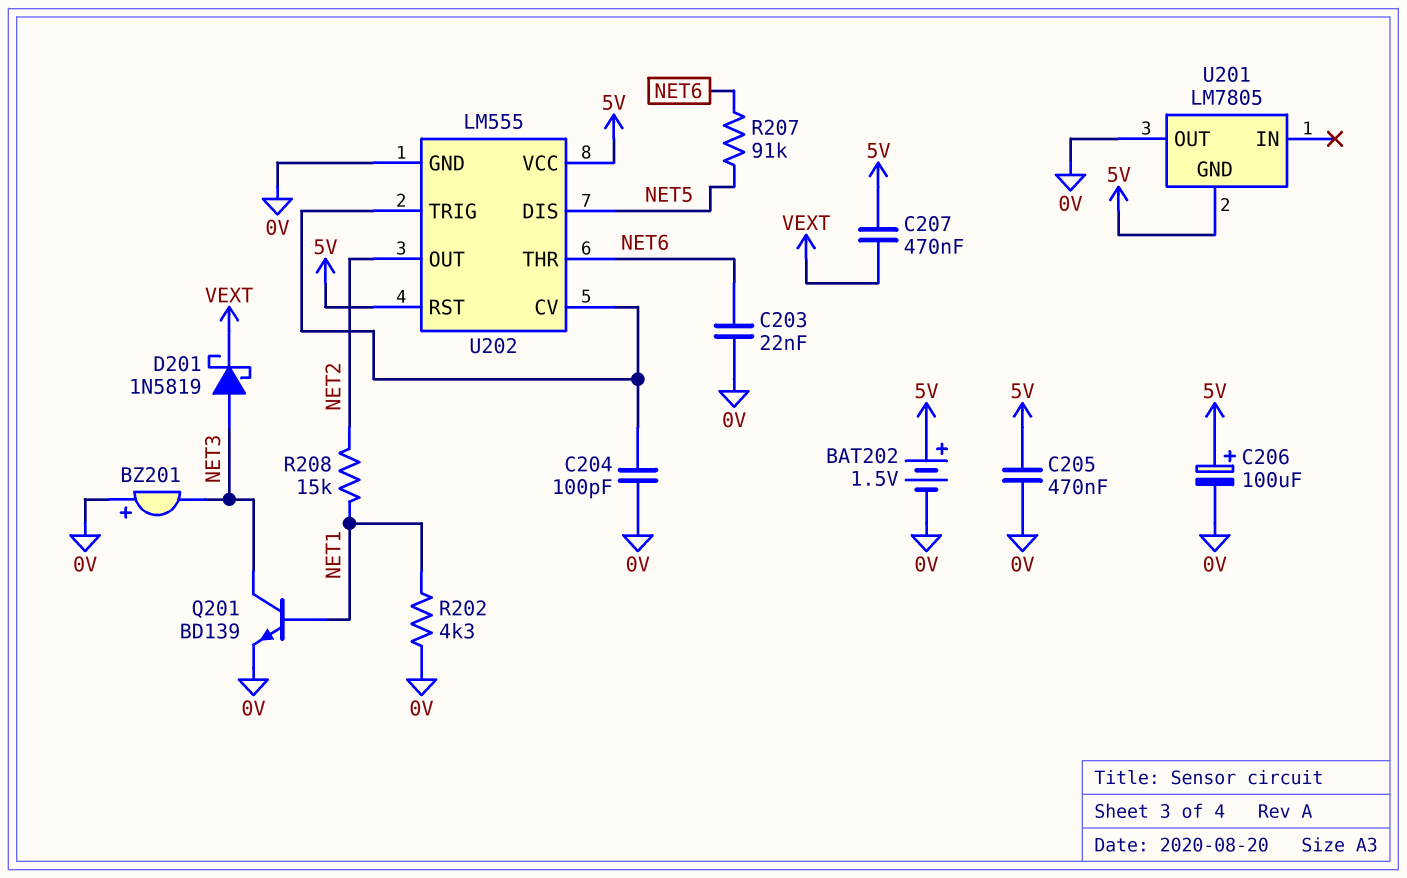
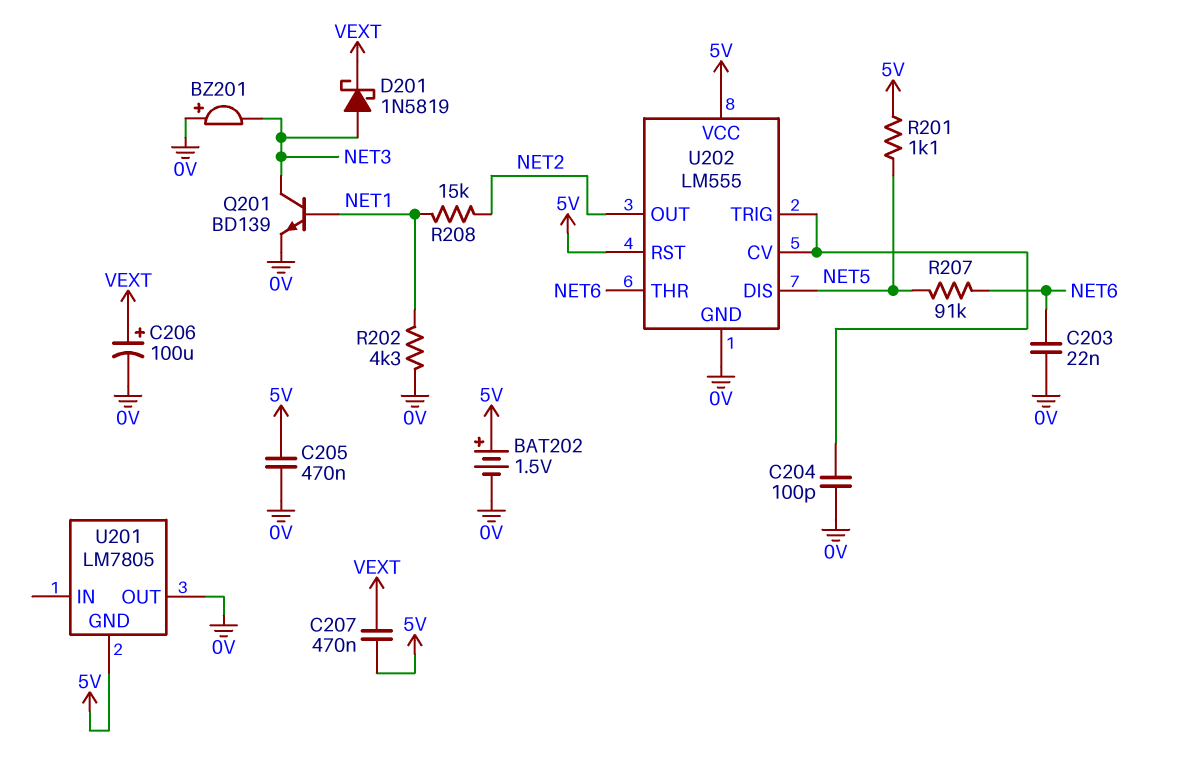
C206: 100uF (plus 5V, minus 0V) -> 100uF (plus VEXT, minus 0V)
R201: none -> 1.1k (5V, NET5)

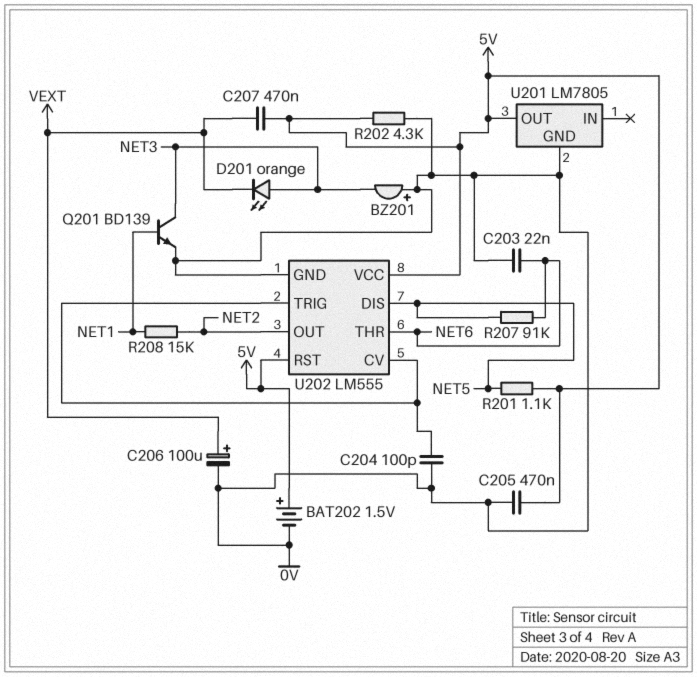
D201: schottky 1N5819 (A NET3, K VEXT) -> LED orange (A NET3, K VEXT)
R202: 4.3k (0V, NET1) -> 4.3k (0V, 5V)
U201 pin GND: 5V -> 0V
U201 pin OUT: 0V -> 5V

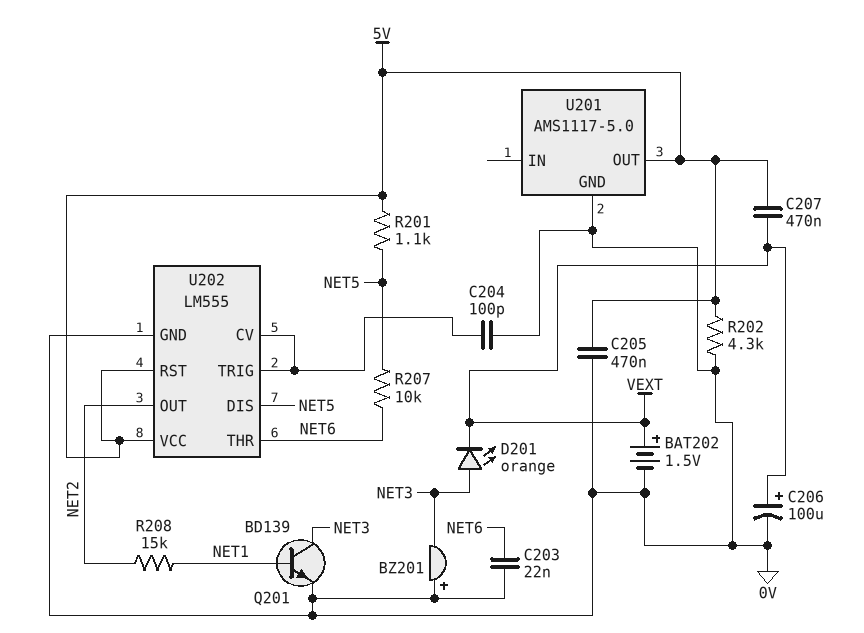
BAT202: 1.5V (plus 5V, minus 0V) -> 1.5V (plus VEXT, minus 0V)
R207: 91k (NET5, NET6) -> 10k (NET5, NET6)
U201: LM7805 -> AMS1117-5.0

